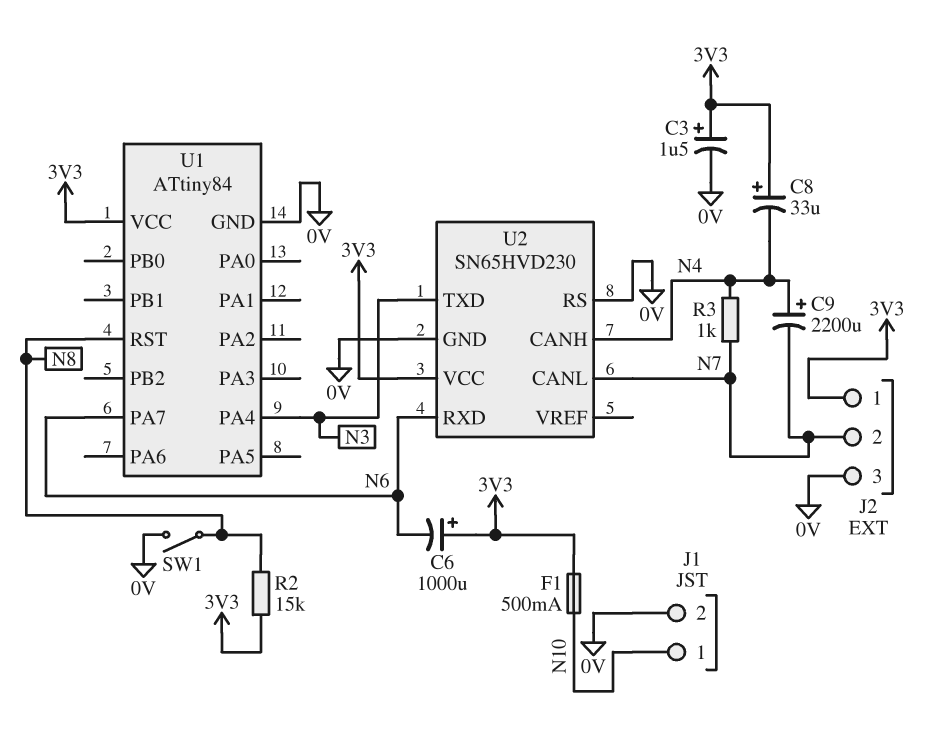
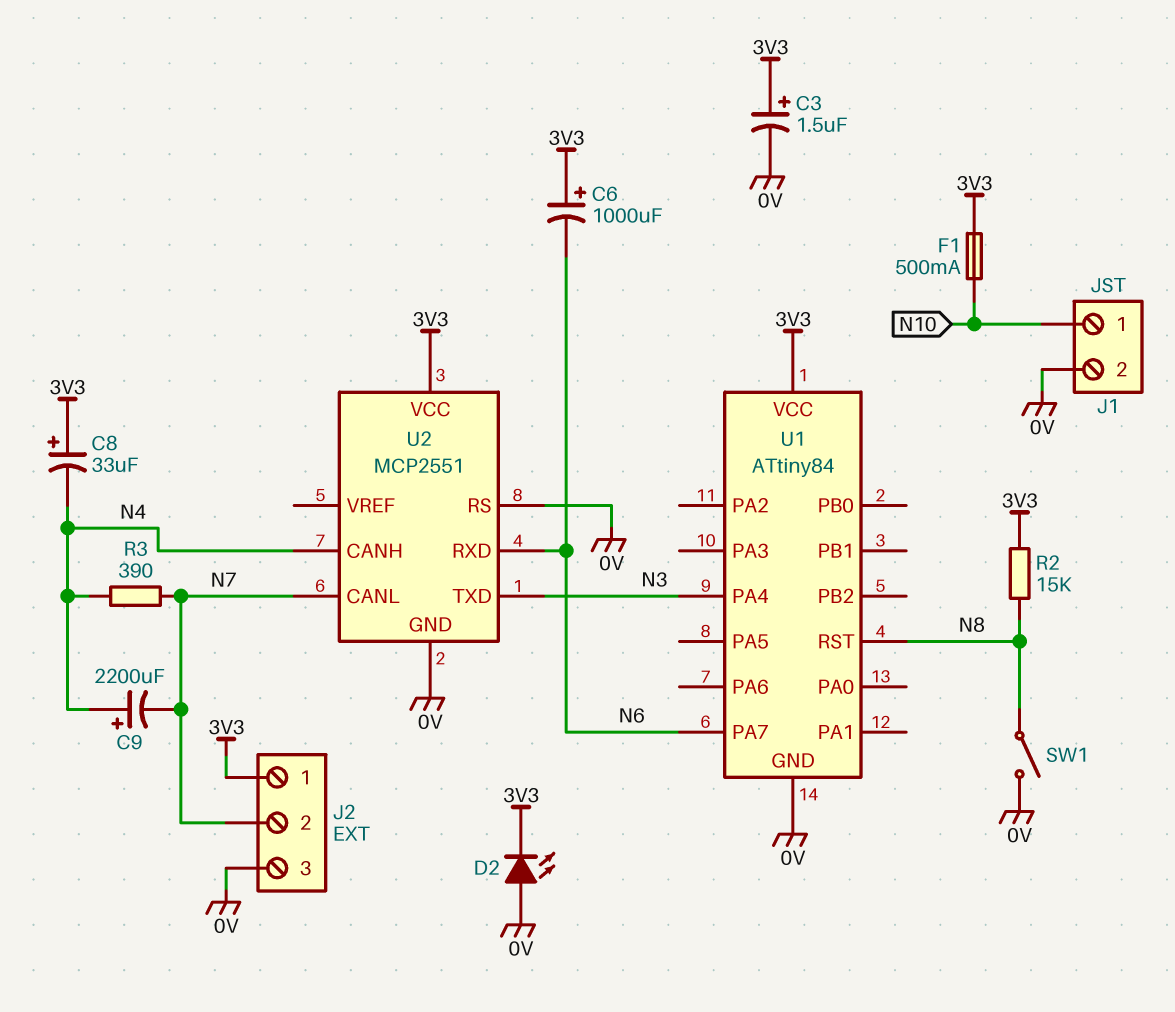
D2: none -> LED (A 0V, K 3V3)
R3: 1k (N4, N7) -> 390 (N4, N7)
U2: SN65HVD230 -> MCP2551

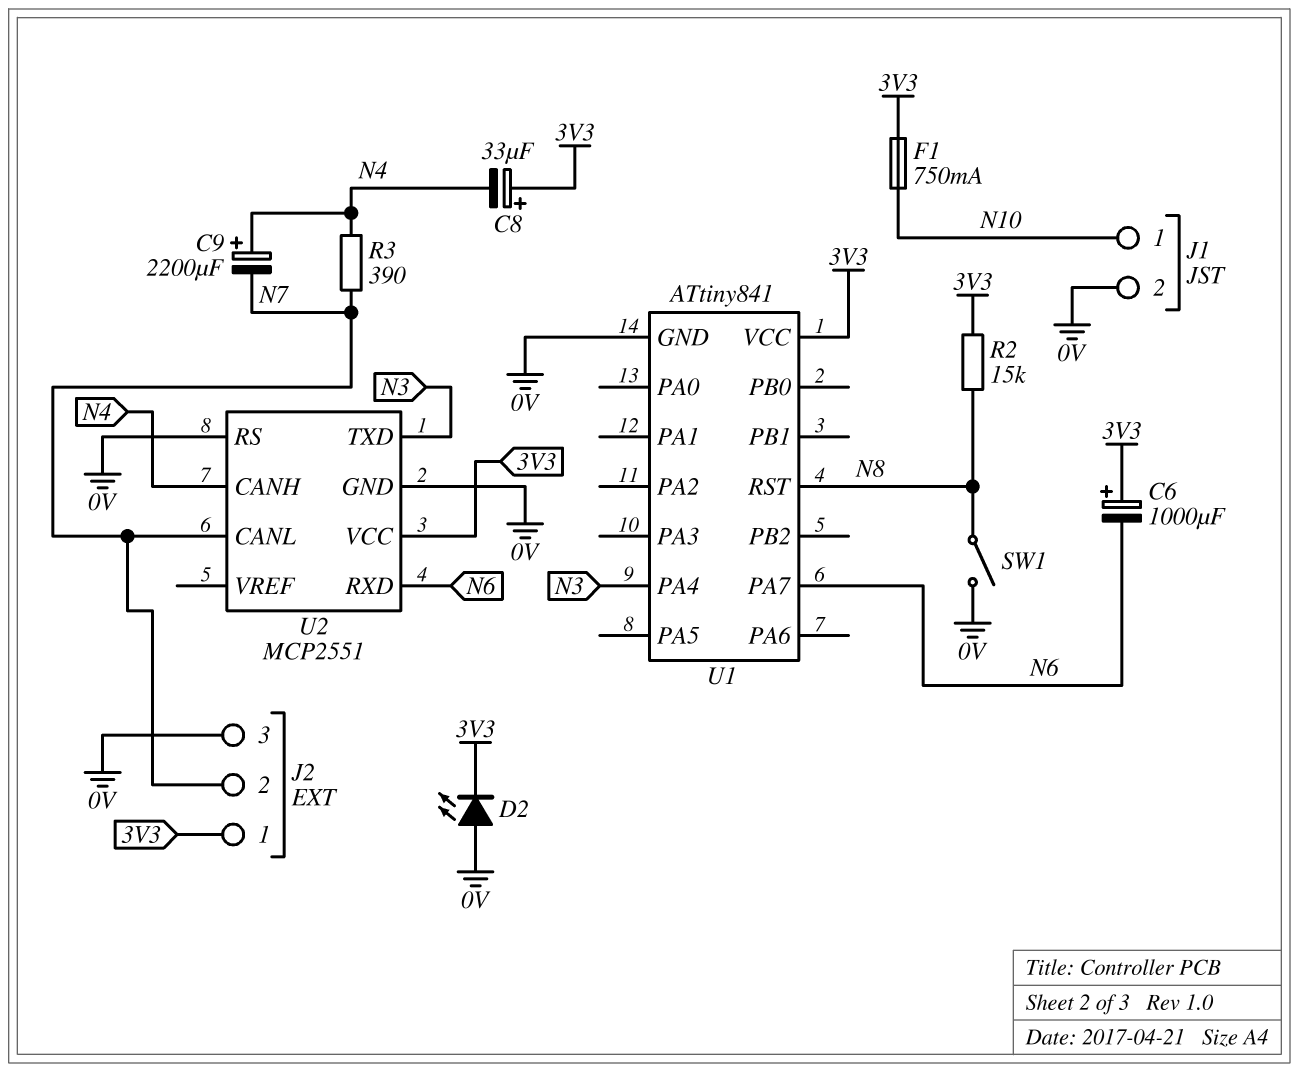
C3: 1.5uF (plus 3V3, minus 0V) -> none
F1: 500mA (3V3, N10) -> 750mA (3V3, N10)
U1: ATtiny84 -> ATtiny841

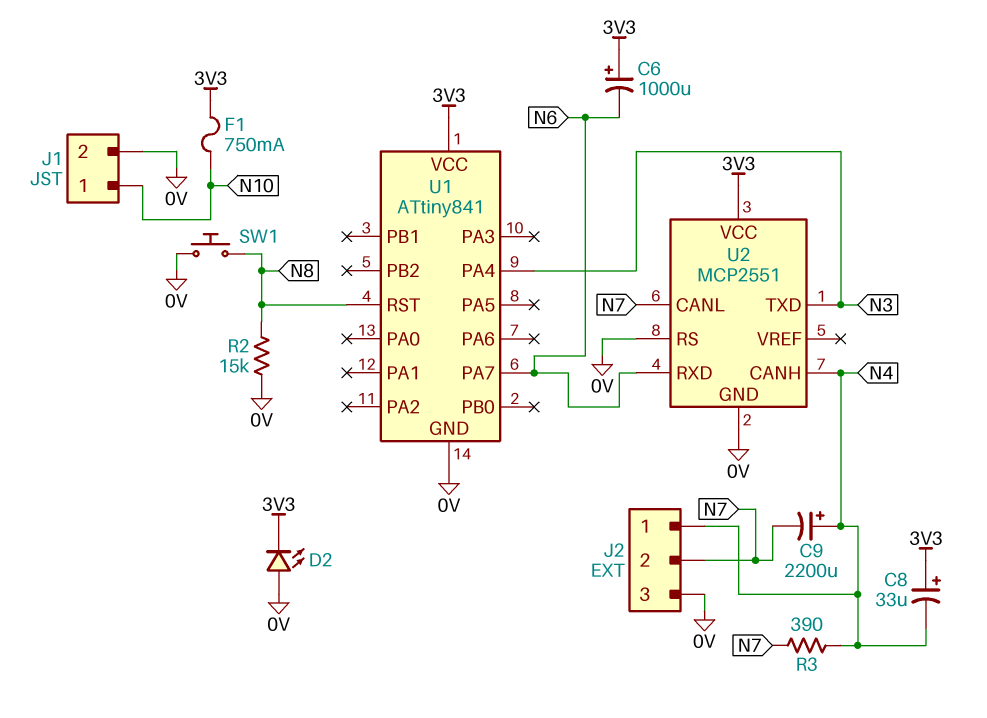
J2 pin 1: 3V3 -> N4
R2: 15k (3V3, N8) -> 15k (0V, N8)
SW1: switch (0V, N8) -> button (0V, N8)

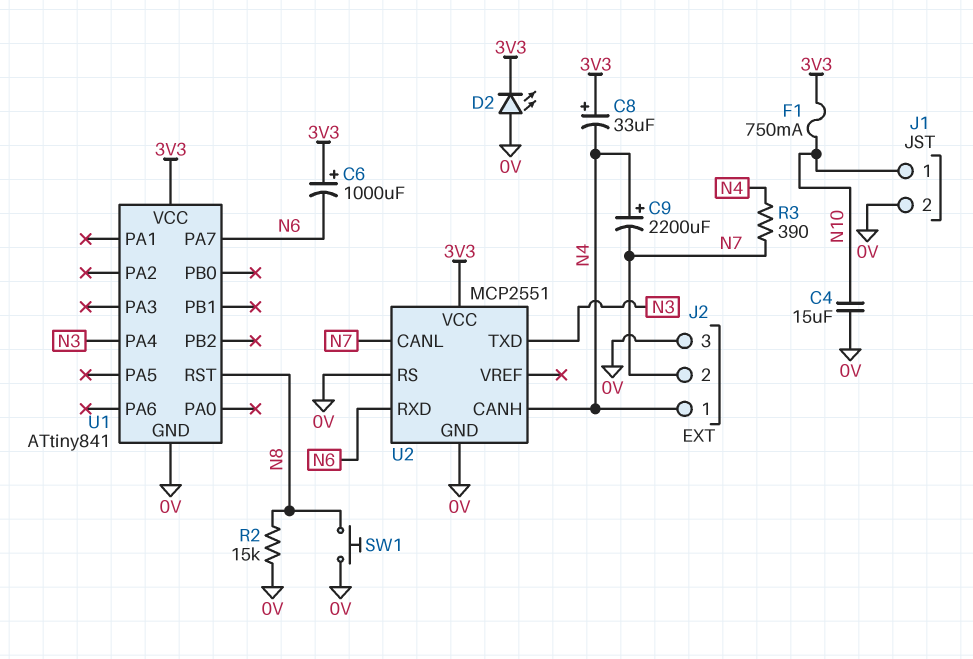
C4: none -> 15uF (0V, N10)

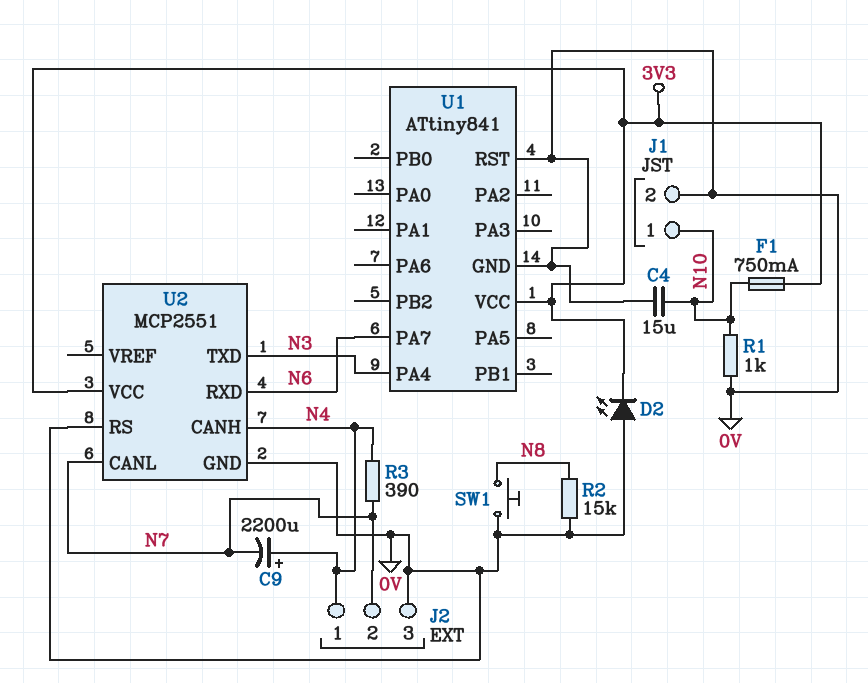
C6: 1000uF (plus 3V3, minus N6) -> none
C8: 33uF (plus 3V3, minus N4) -> none
R1: none -> 1k (0V, N10)
U1 pin RST: N8 -> 0V

